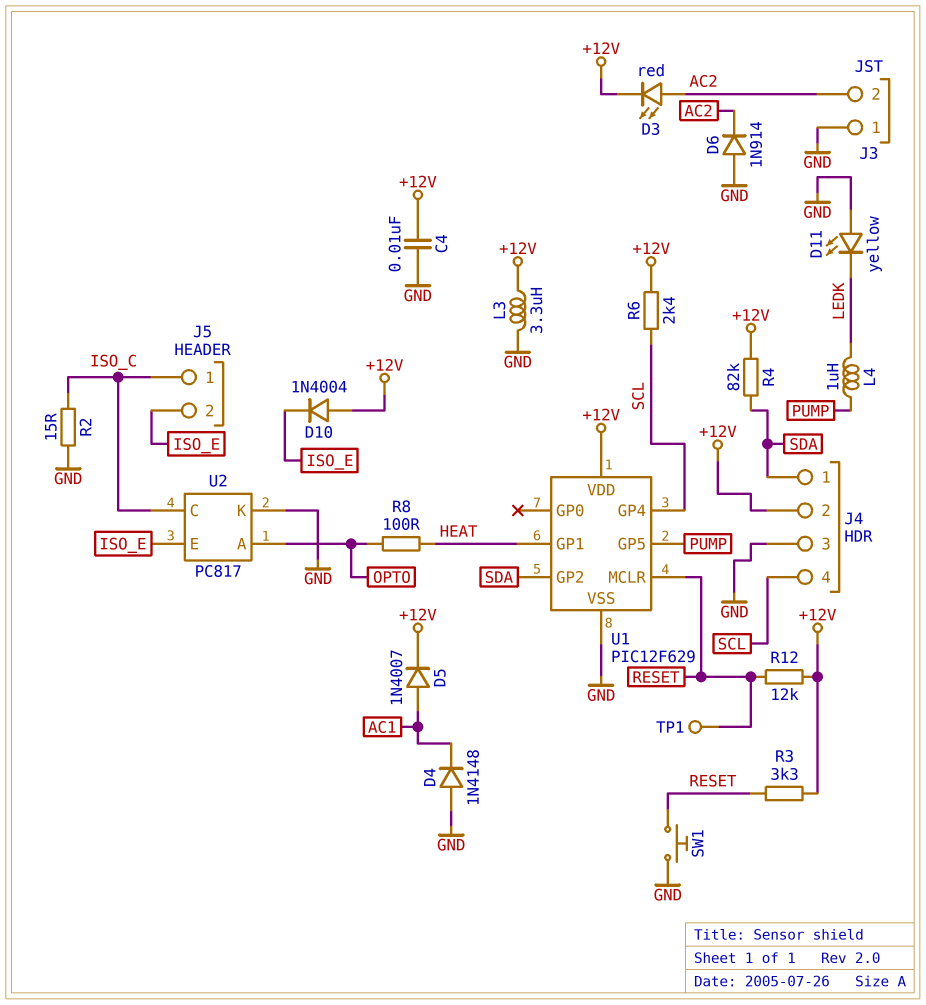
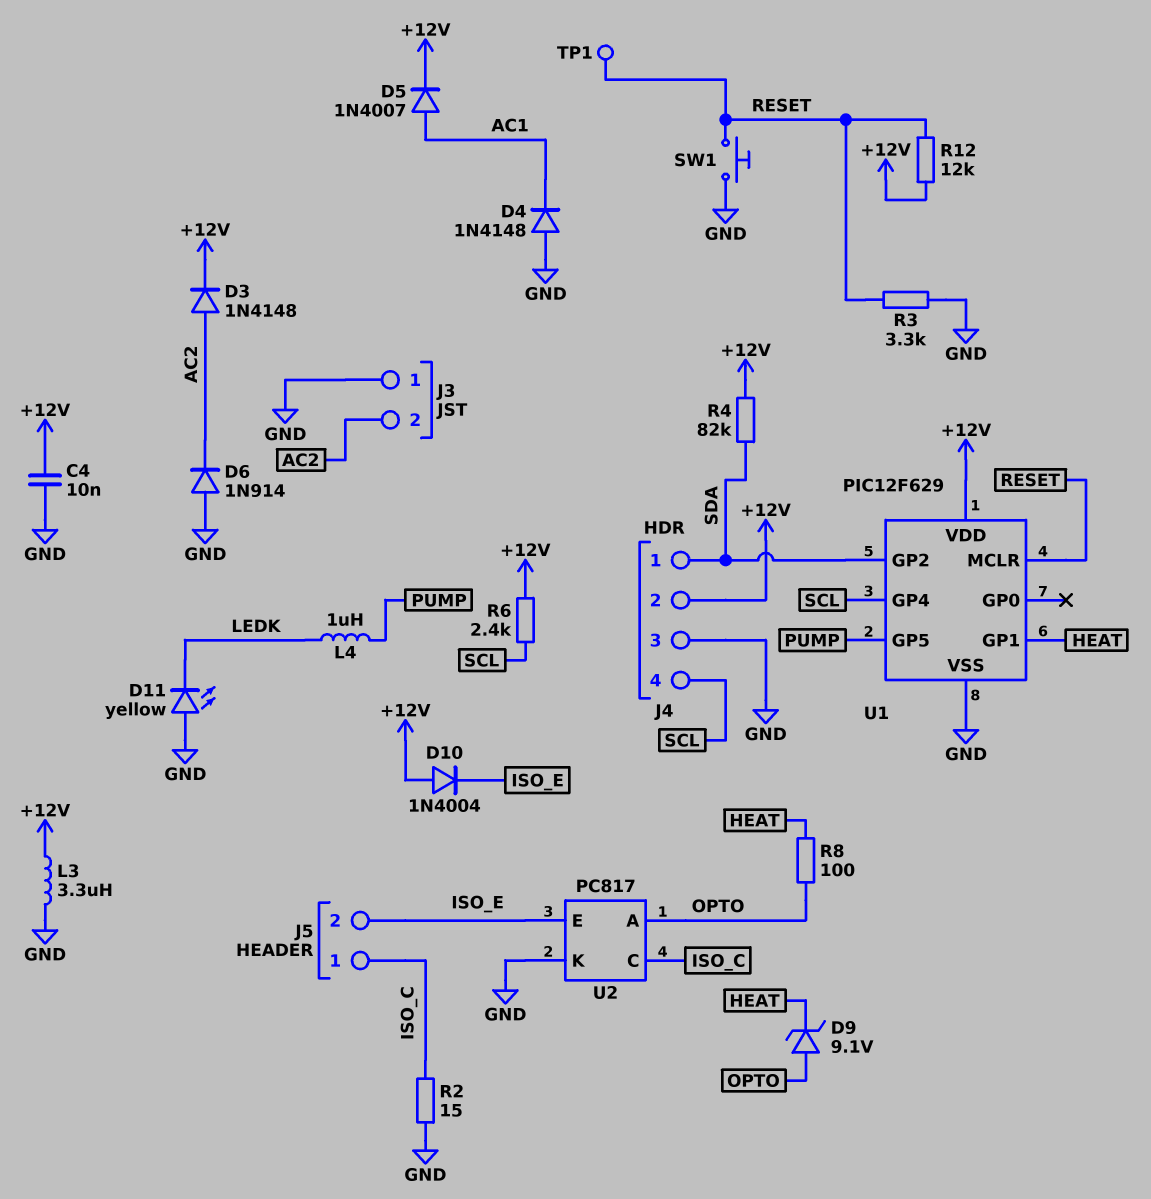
D3: LED red (A AC2, K +12V) -> diode 1N4148 (A AC2, K +12V)
D9: none -> zener 9.1V (A OPTO, K HEAT)
R3: 3.3k (+12V, RESET) -> 3.3k (GND, RESET)

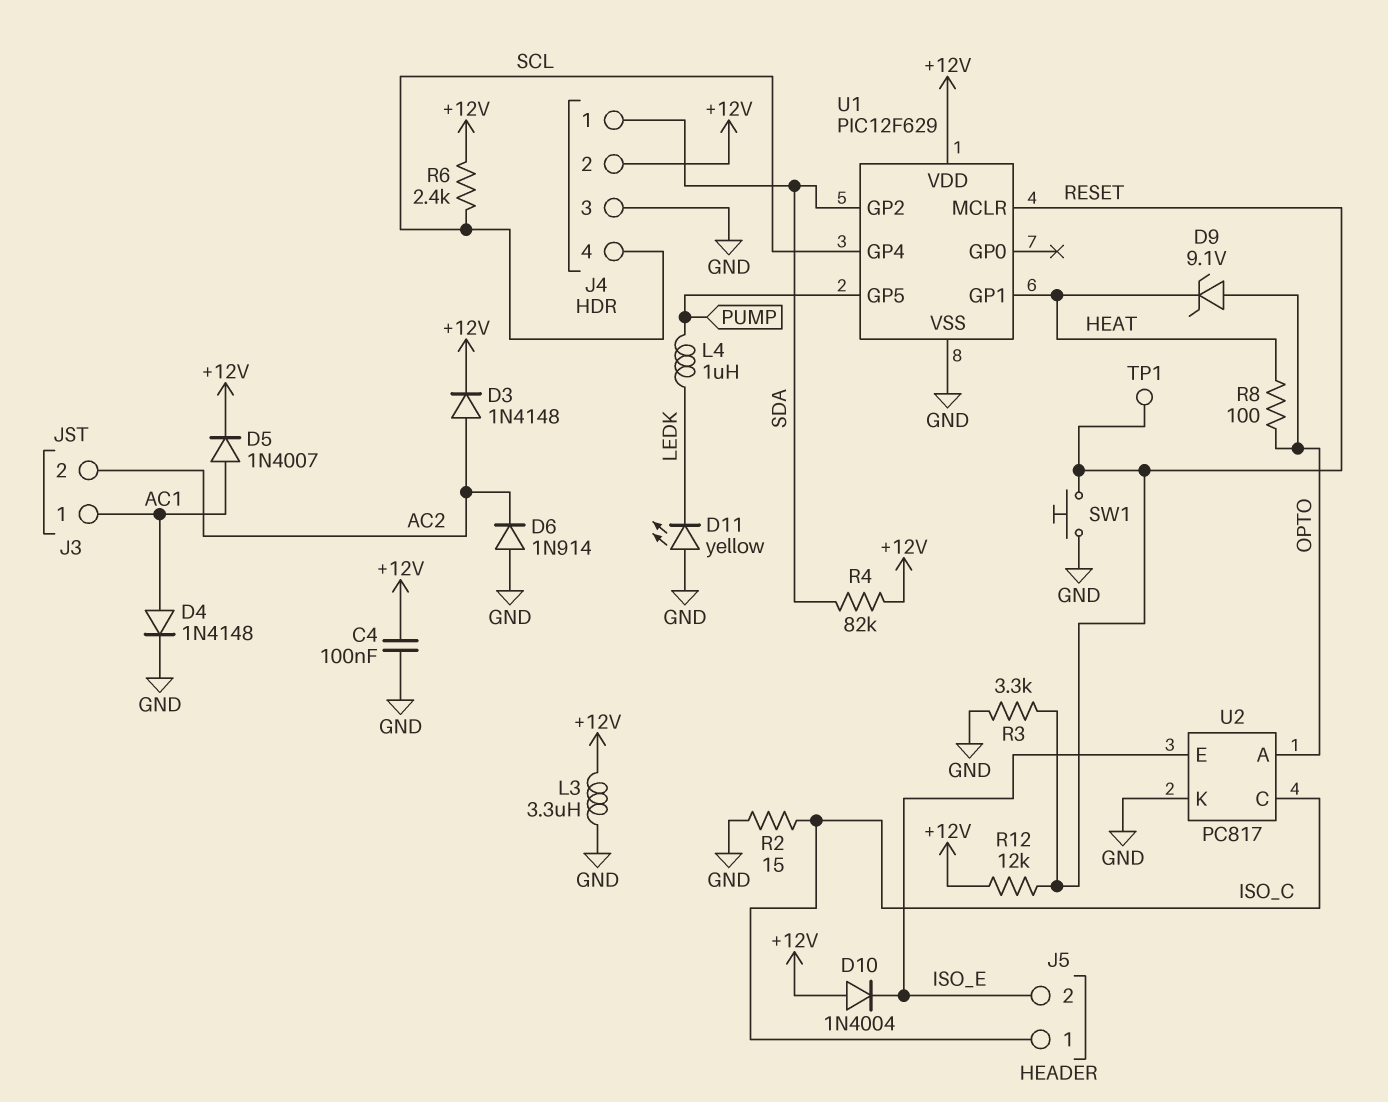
C4: 10nF (+12V, GND) -> 100nF (+12V, GND)
D4: diode 1N4148 (A GND, K AC1) -> diode 1N4148 (A AC1, K GND)
J3 pin 1: GND -> AC1

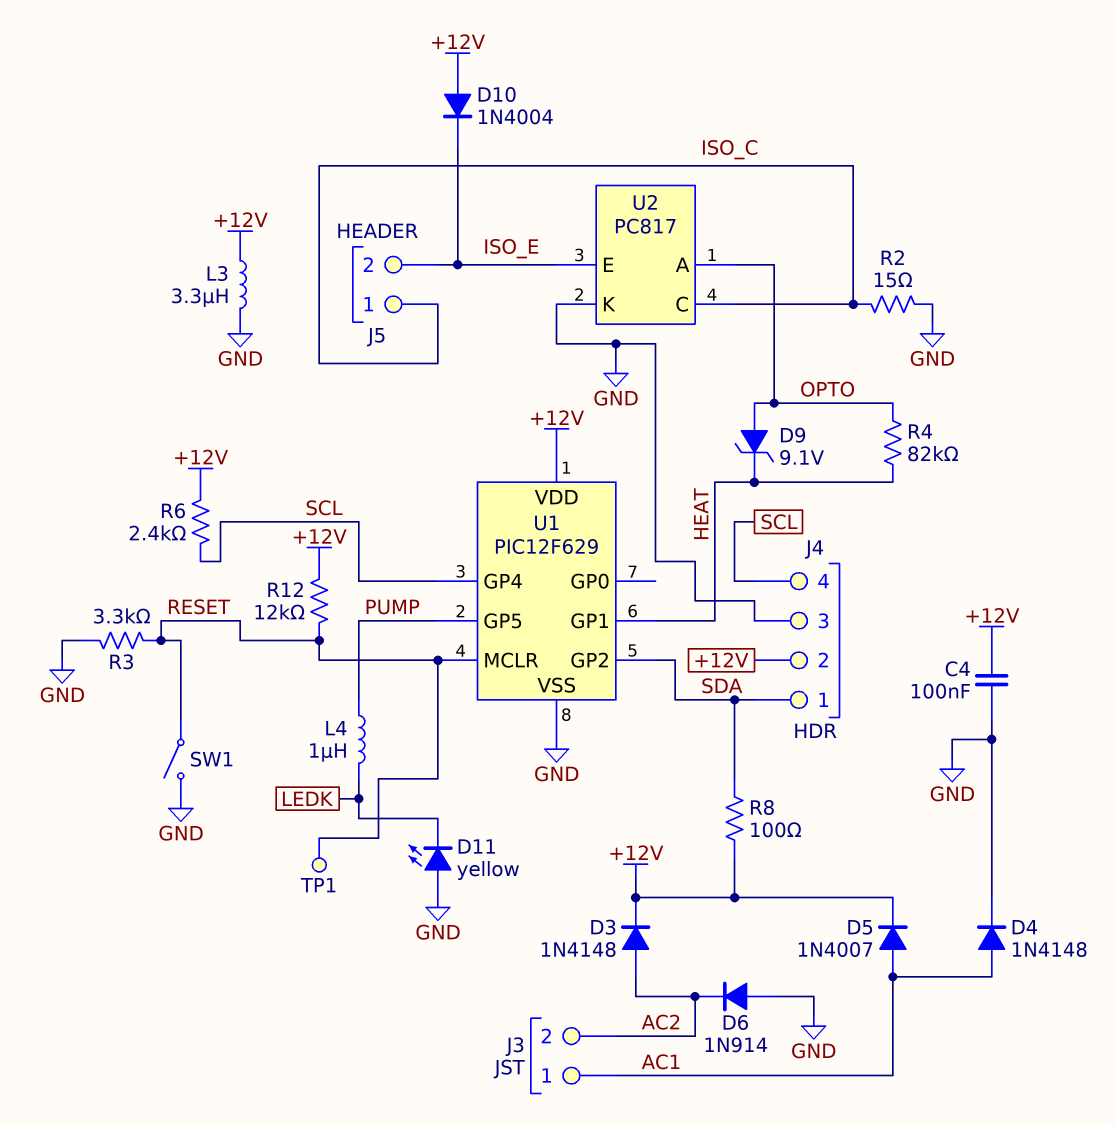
R4: 82k (+12V, SDA) -> 82k (HEAT, OPTO)
R8: 100 (HEAT, OPTO) -> 100 (+12V, SDA)
SW1: button (GND, RESET) -> switch (GND, RESET)

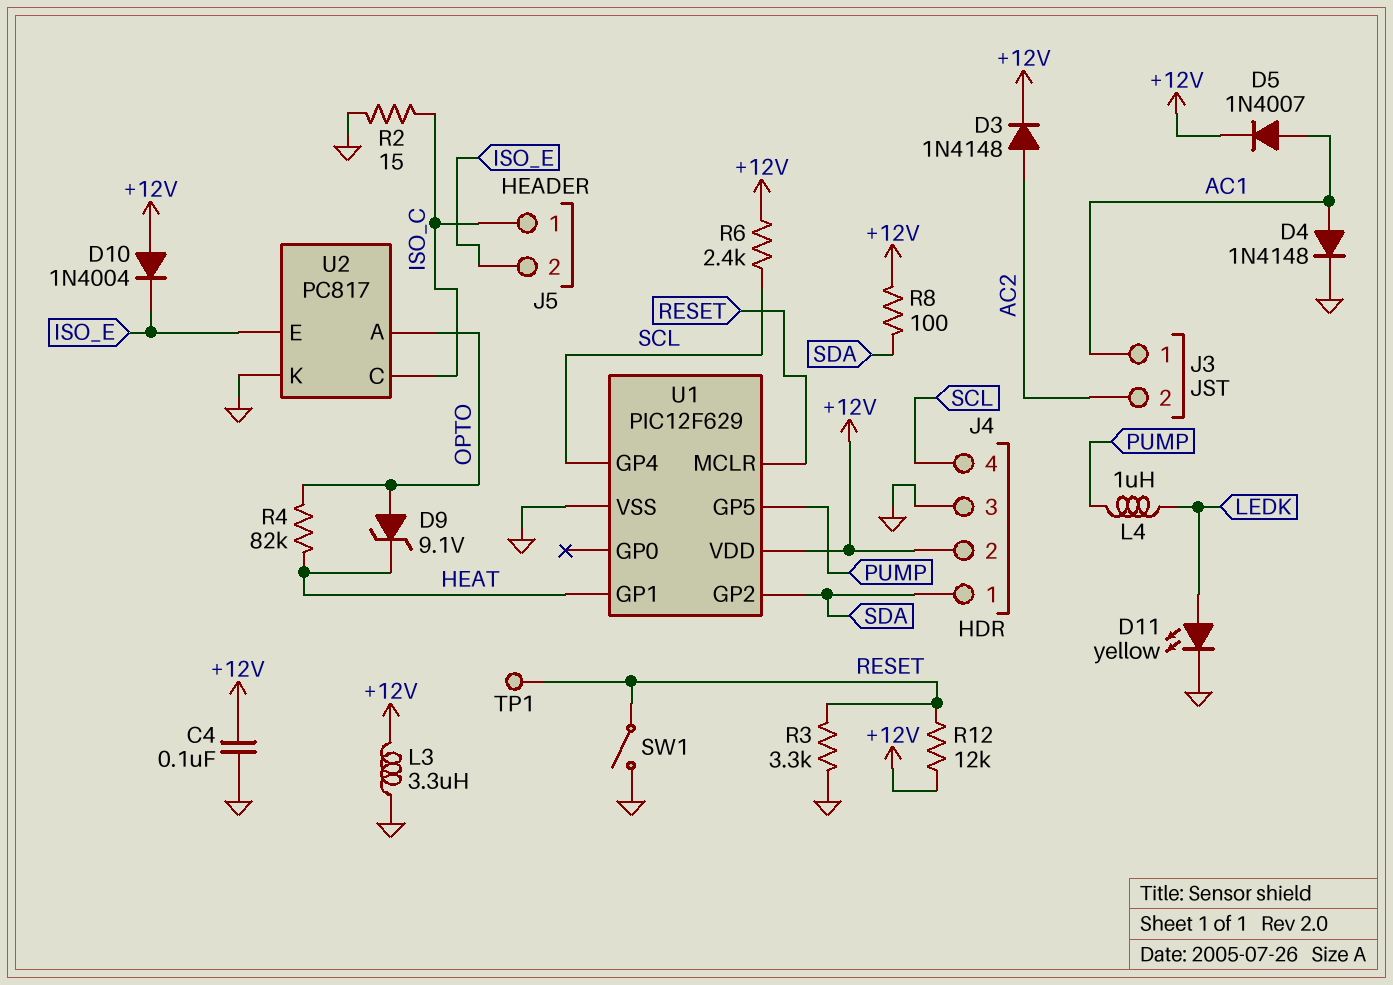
D6: diode 1N914 (A GND, K AC2) -> none
D11: LED yellow (A GND, K LEDK) -> LED yellow (A LEDK, K GND)

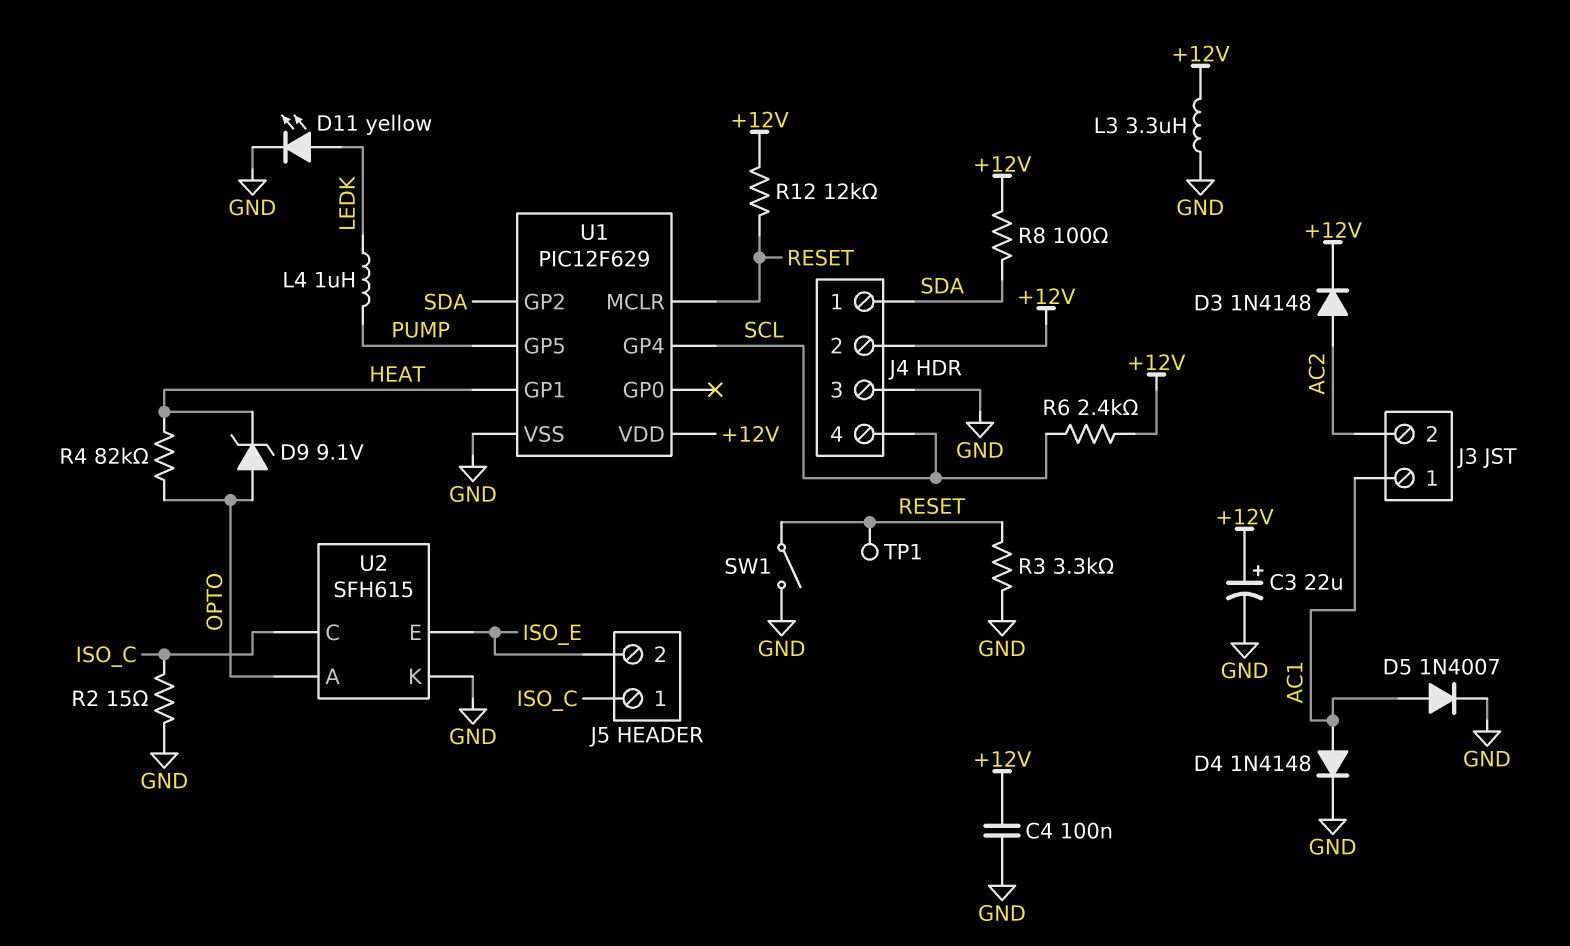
C3: none -> 22uF (plus +12V, minus GND)
D5: diode 1N4007 (A AC1, K +12V) -> diode 1N4007 (A AC1, K GND)
D10: diode 1N4004 (A +12V, K ISO_E) -> none
U2: PC817 -> SFH615

